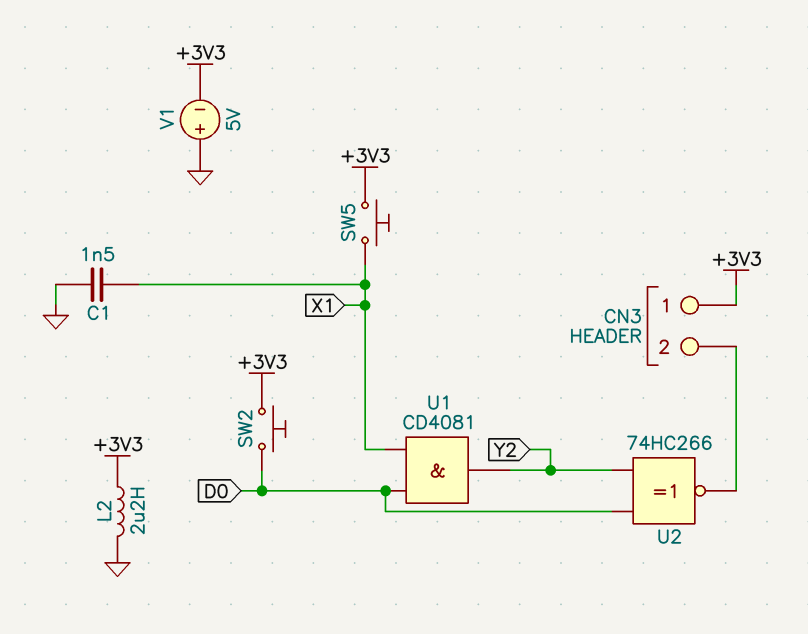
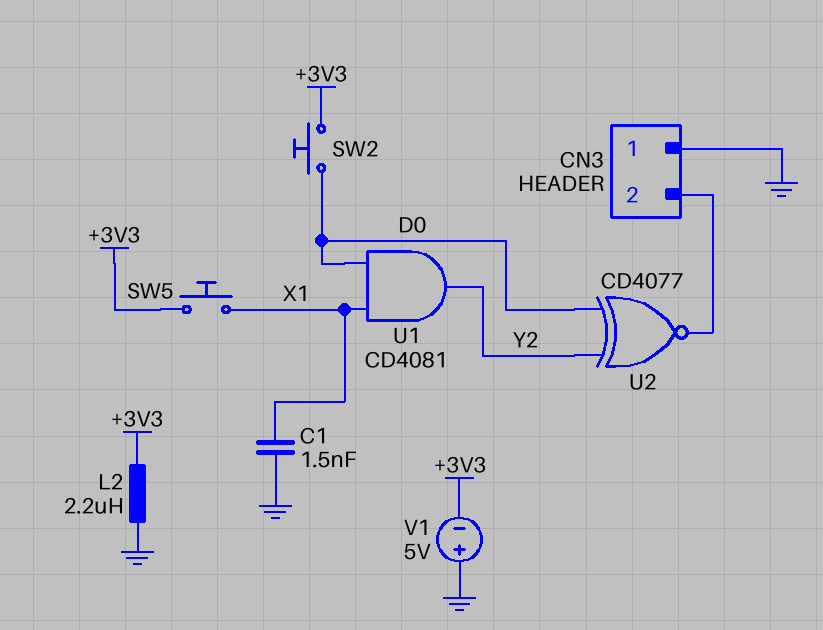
CN3 pin 1: +3V3 -> GND
U2: XNOR 74HC266 (in D0, in Y2, out CN3/2) -> XNOR CD4077 (in D0, in Y2, out CN3/2)

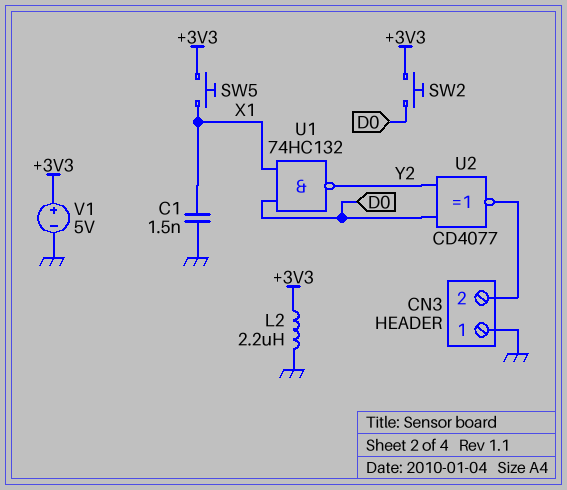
U1: AND CD4081 (in D0, in X1, out Y2) -> NAND 74HC132 (in D0, in X1, out Y2)
V1: 5V (plus GND, minus +3V3) -> 5V (plus +3V3, minus GND)

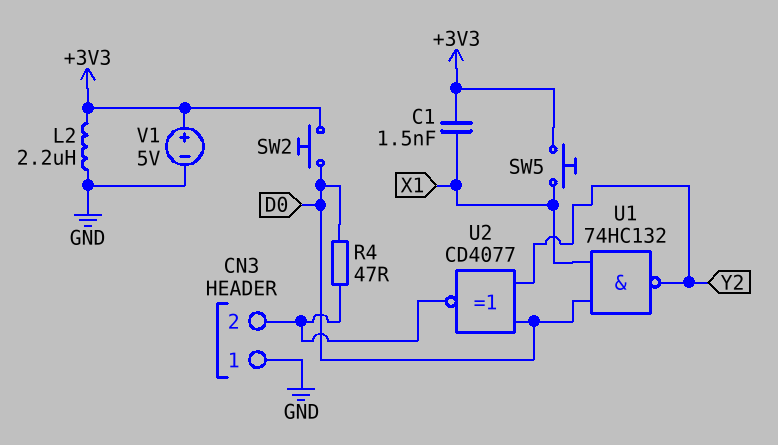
C1: 1.5nF (GND, X1) -> 1.5nF (+3V3, X1)
R4: none -> 47 (CN3/2, D0)

